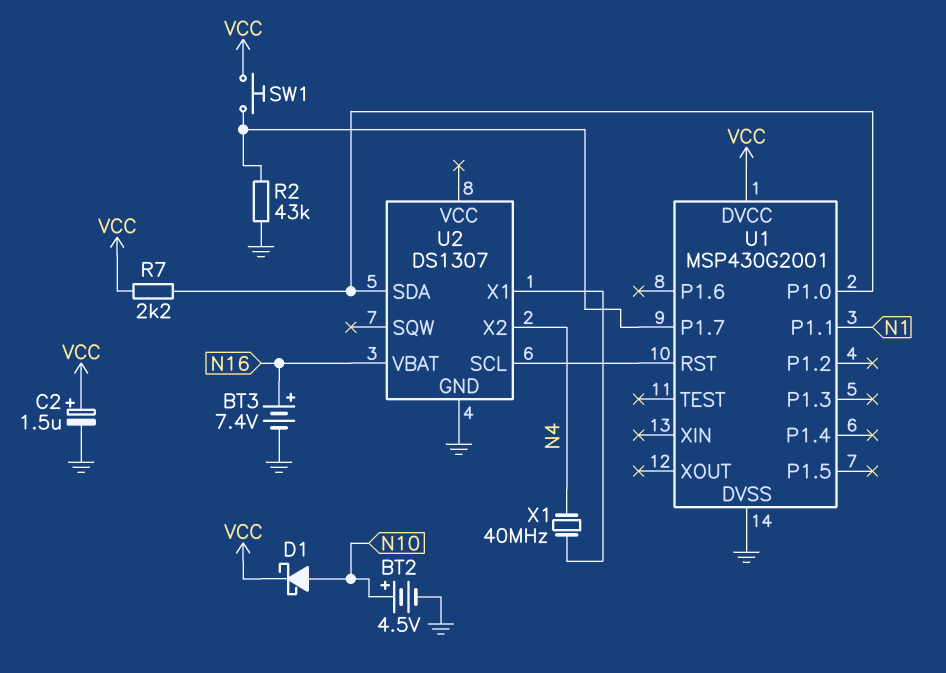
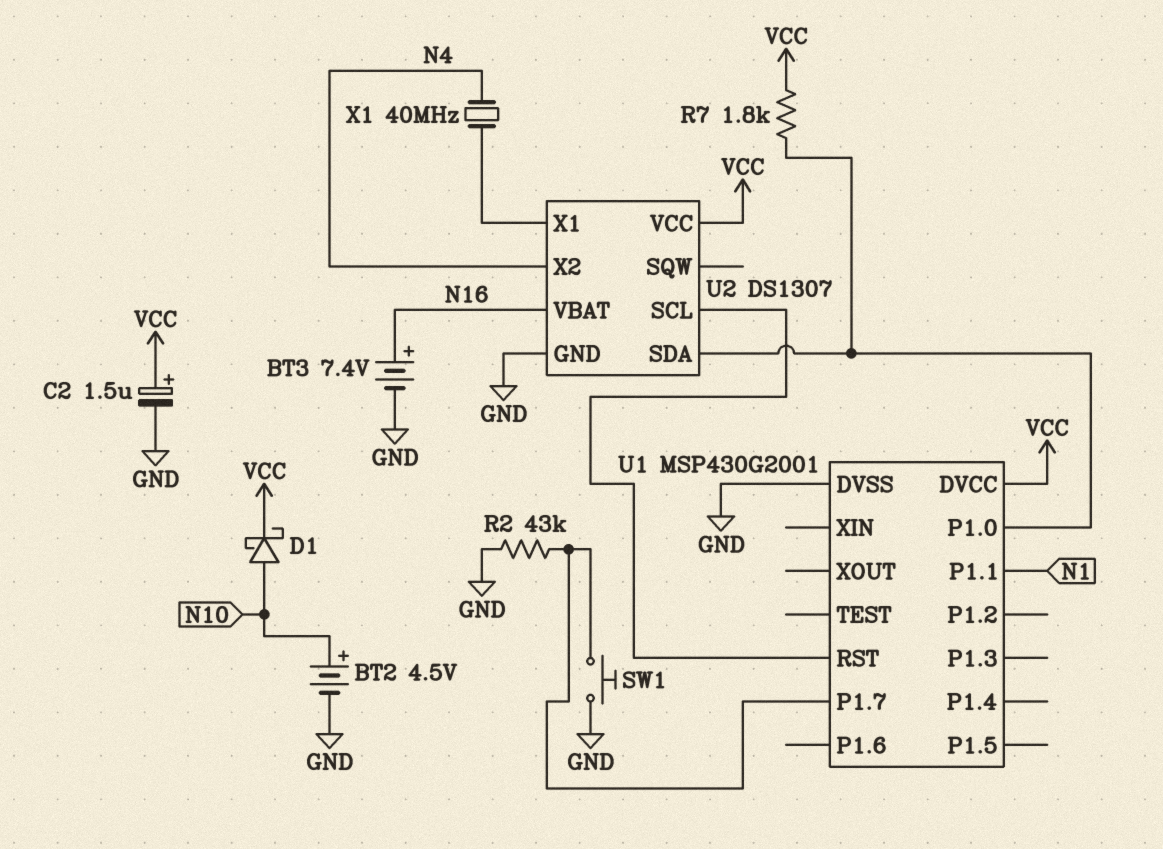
R7: 2.2k (U1/P1.0, VCC) -> 1.8k (U1/P1.0, VCC)
SW1: button (U1/P1.7, VCC) -> button (GND, U1/P1.7)
U2 pin VCC: none -> VCC

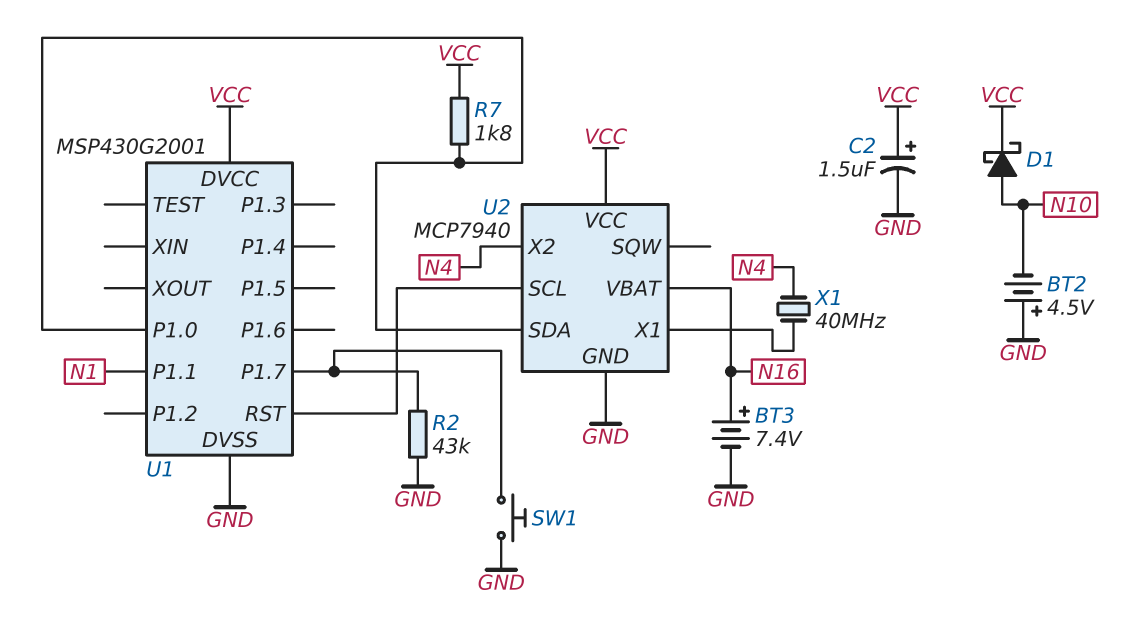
BT2: 4.5V (plus N10, minus GND) -> 4.5V (plus GND, minus N10)
U2: DS1307 -> MCP7940

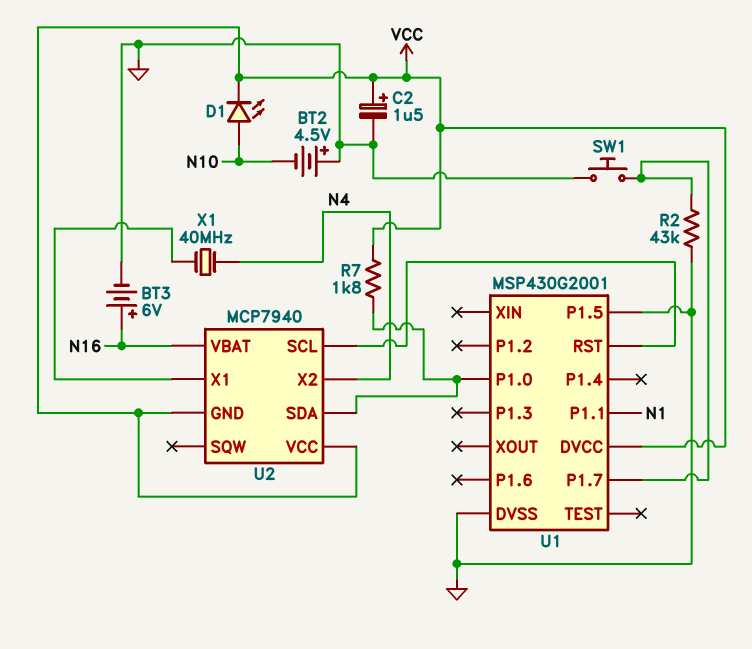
BT3: 7.4V (plus N16, minus GND) -> 6V (plus N16, minus GND)
D1: schottky (A N10, K VCC) -> LED (A N10, K VCC)
U1 pin P1.5: none -> GND
U2 pin GND: GND -> VCC

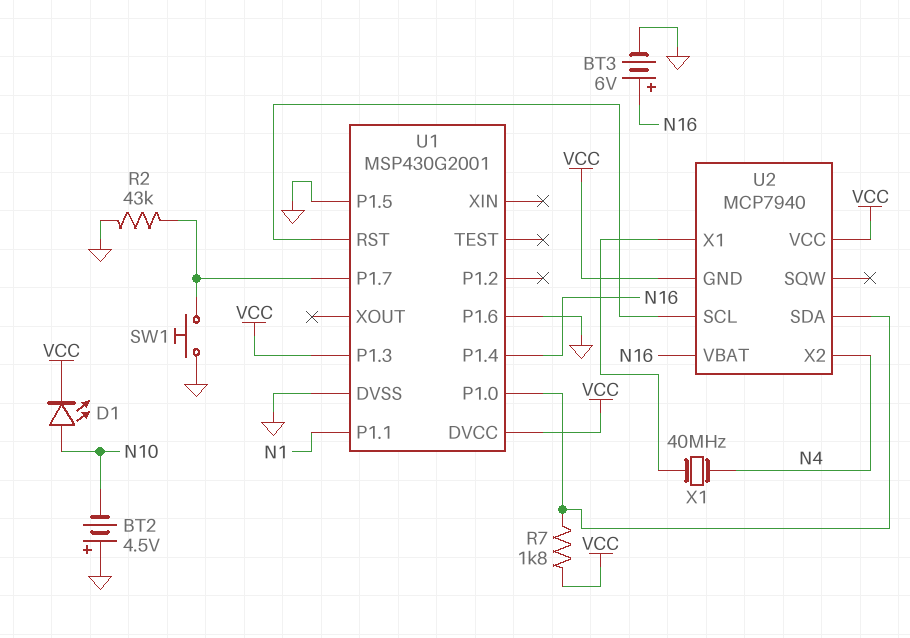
C2: 1.5uF (plus VCC, minus GND) -> none
U1 pin P1.3: none -> VCC
U1 pin P1.4: none -> N16
U1 pin P1.6: none -> GND

